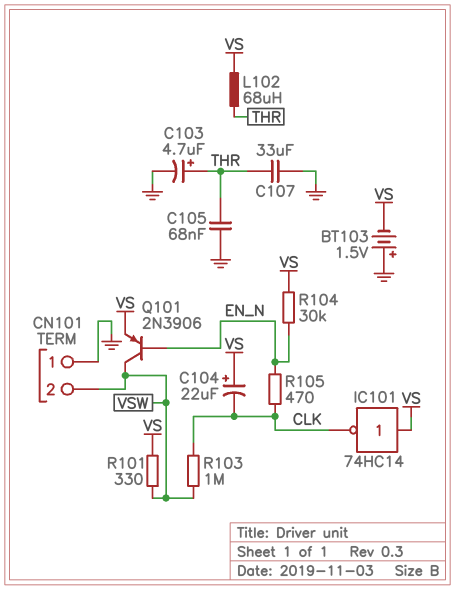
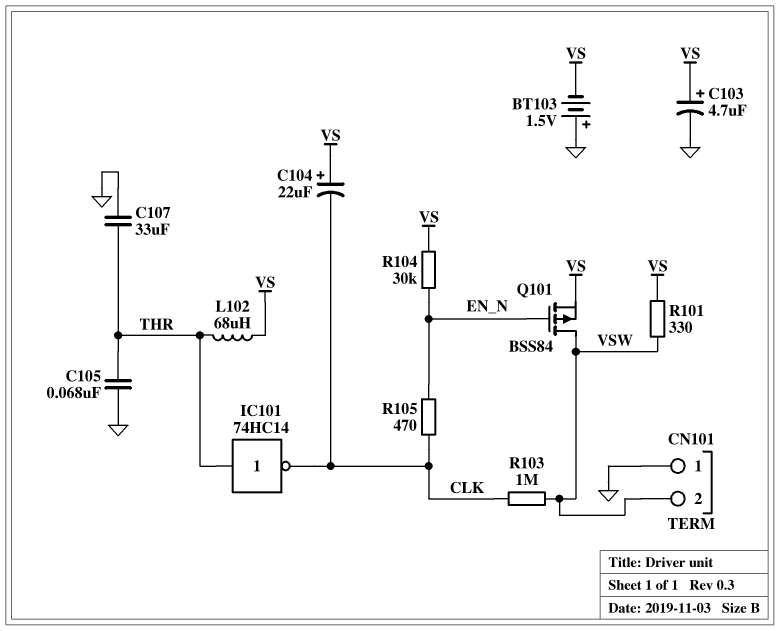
C103: 4.7uF (plus THR, minus GND) -> 4.7uF (plus VS, minus GND)
IC101: NOT 74HC14 (in VS, out CLK) -> NOT 74HC14 (in THR, out CLK)
Q101: PNP 2N3906 (B EN_N, C VSW, E VS) -> PMOS BSS84 (G EN_N, D VSW, S VS)

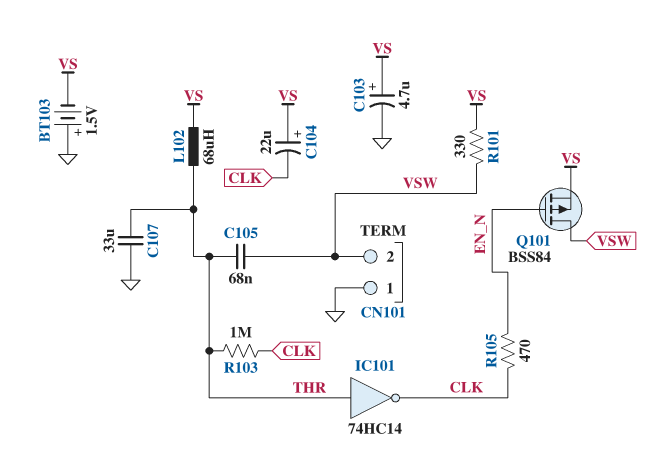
C105: 68nF (GND, THR) -> 68nF (THR, VSW)
R103: 1M (CLK, VSW) -> 1M (CLK, THR)
R104: 30k (EN_N, VS) -> none

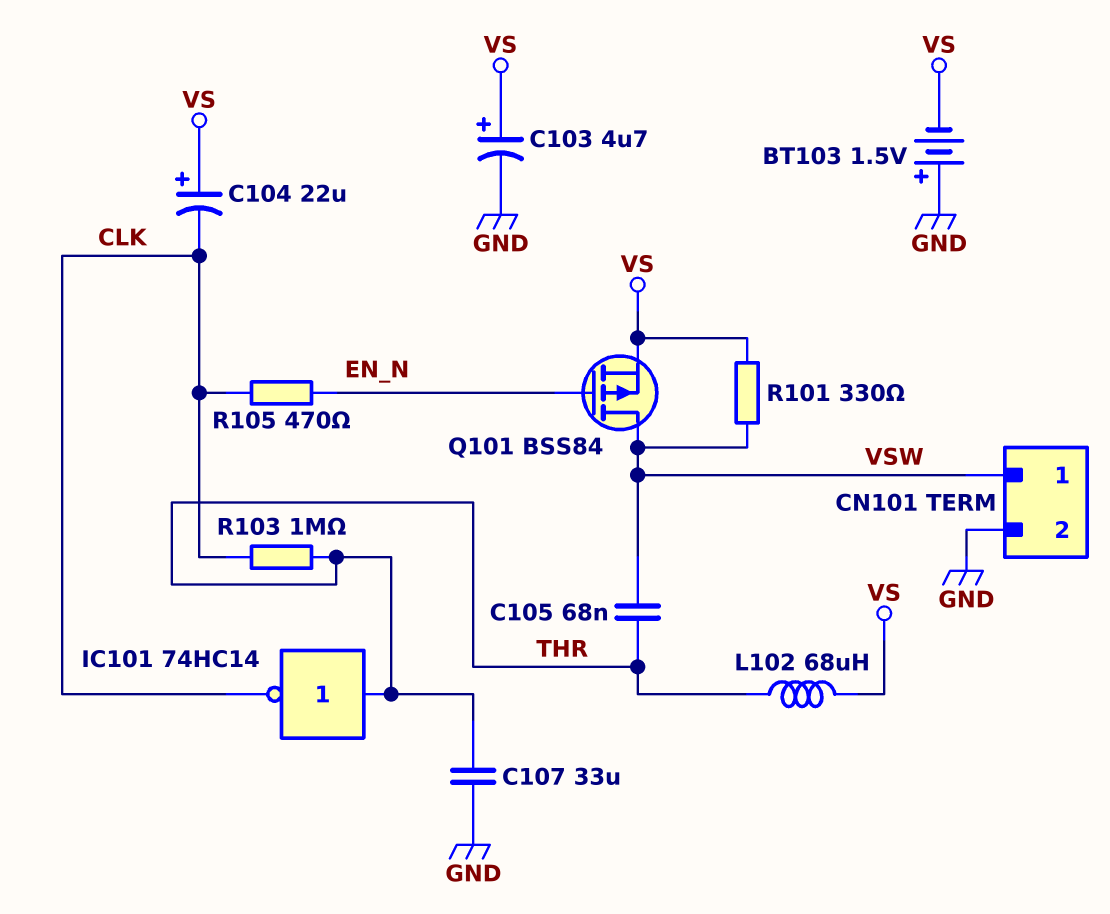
CN101 pin 1: GND -> VSW
CN101 pin 2: VSW -> GND

